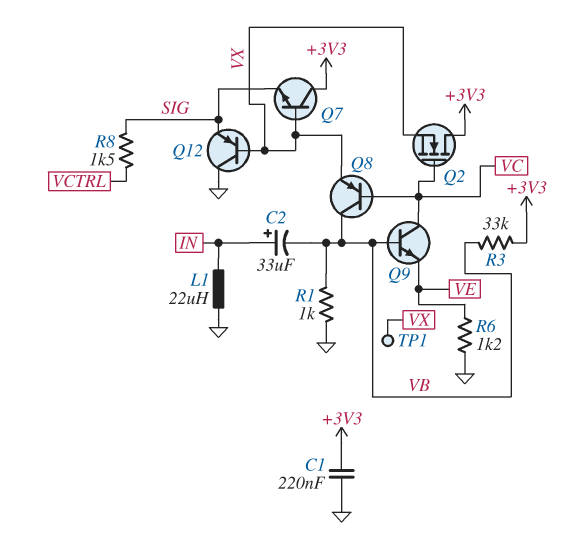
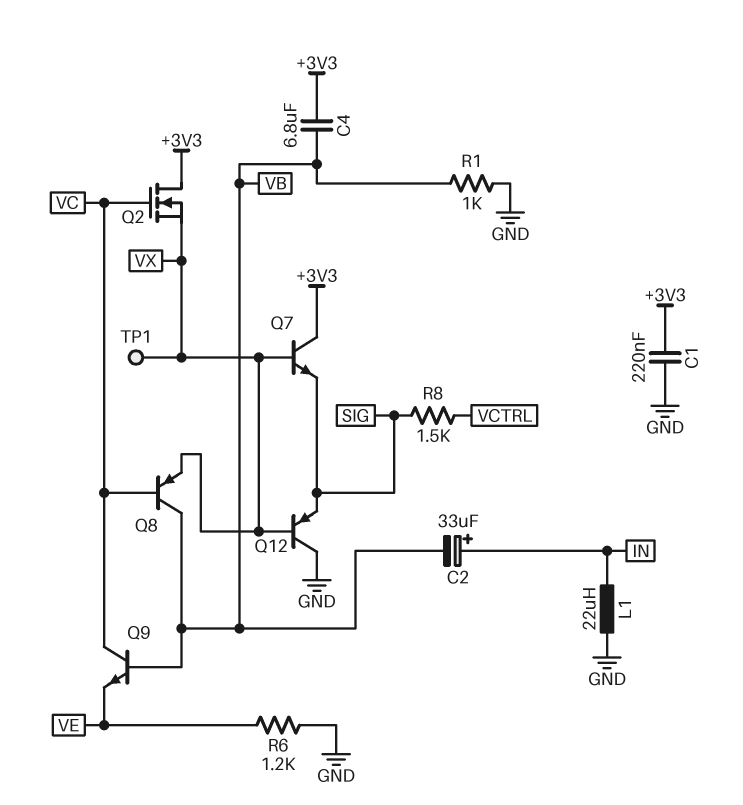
C4: none -> 6.8uF (+3V3, VB)
R3: 33k (+3V3, VB) -> none

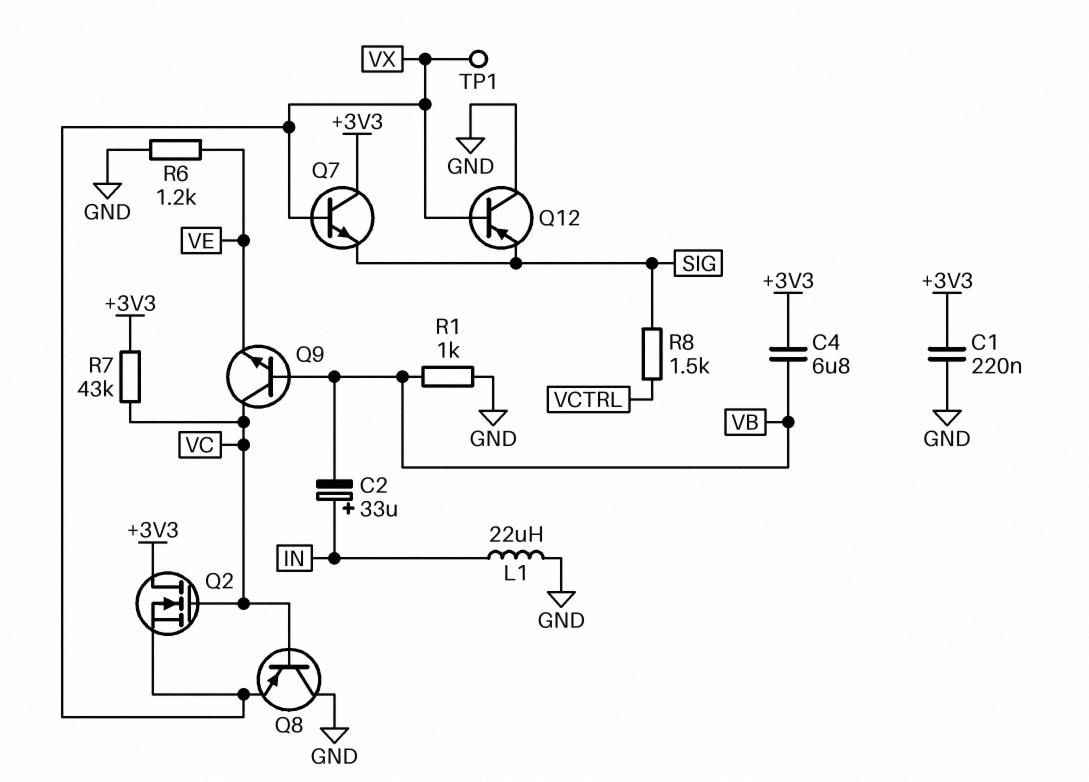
Q8: PNP (B VC, C VB, E VX) -> PNP (B VC, C GND, E VX)
R7: none -> 43k (+3V3, VC)

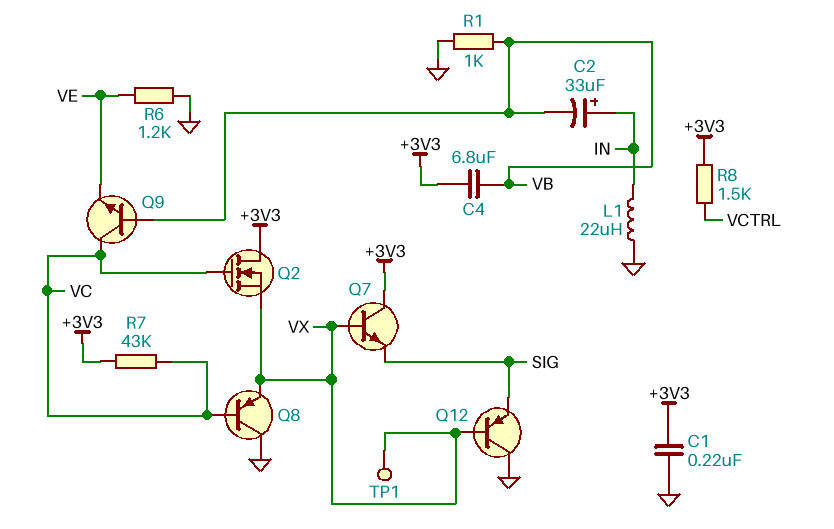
R8: 1.5k (SIG, VCTRL) -> 1.5k (+3V3, VCTRL)

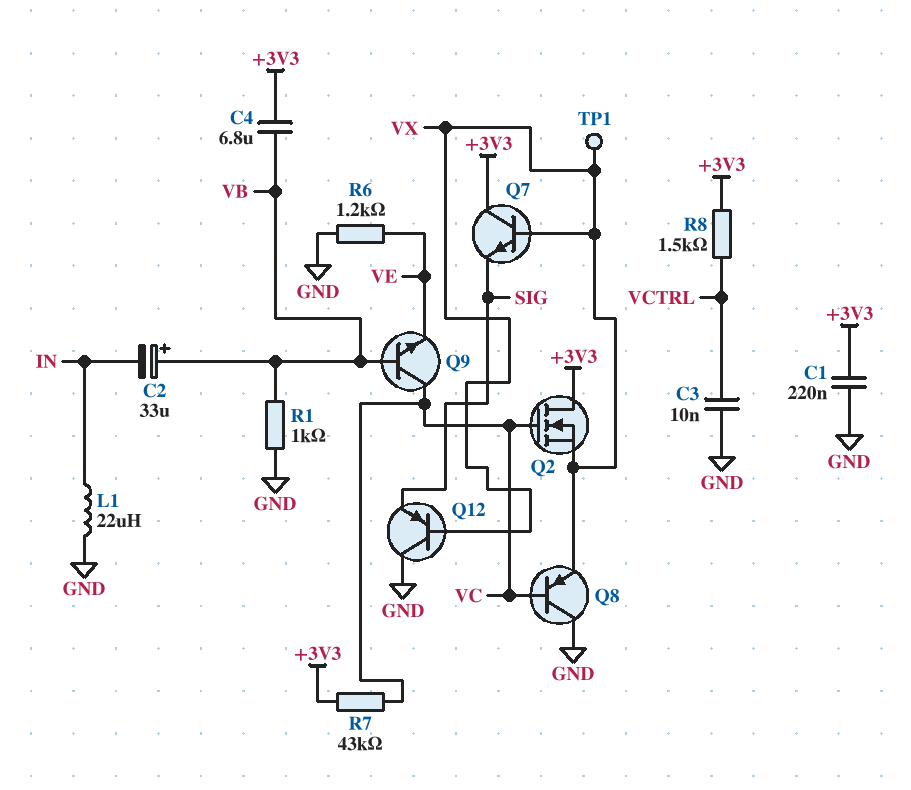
C2: 33uF (plus IN, minus VB) -> 33uF (plus VB, minus IN)
C3: none -> 10nF (GND, VCTRL)

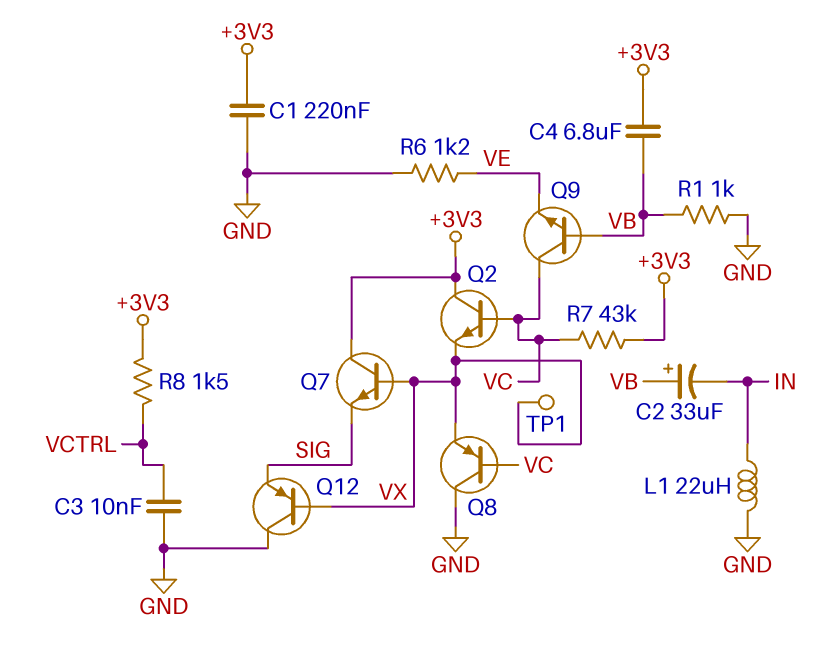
Q2: NMOS (G VC, D +3V3, S VX) -> NPN (B VC, C +3V3, E VX)

